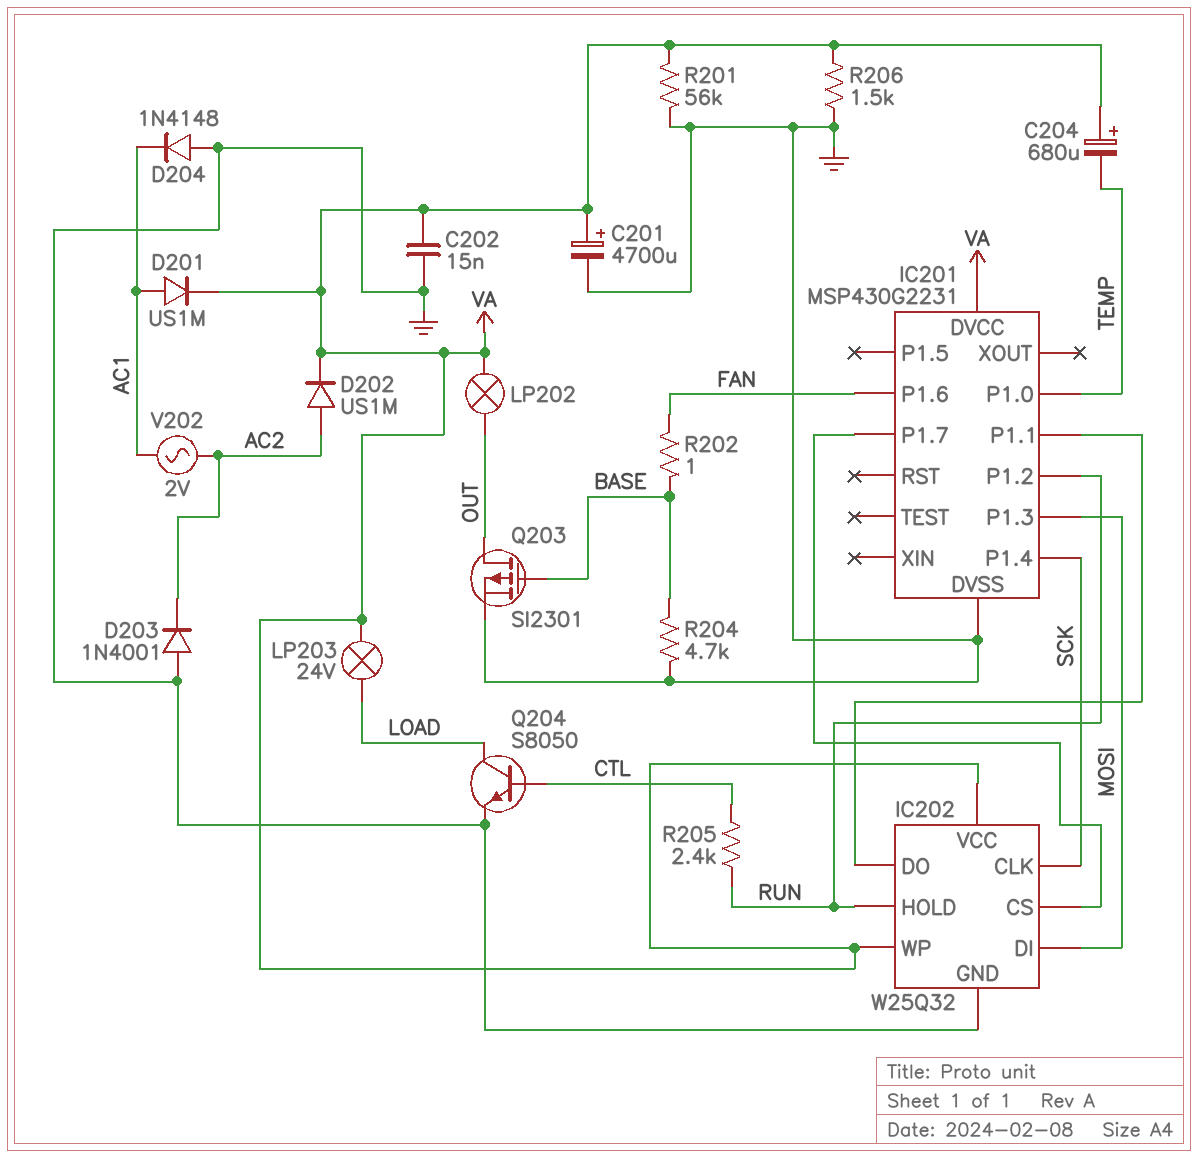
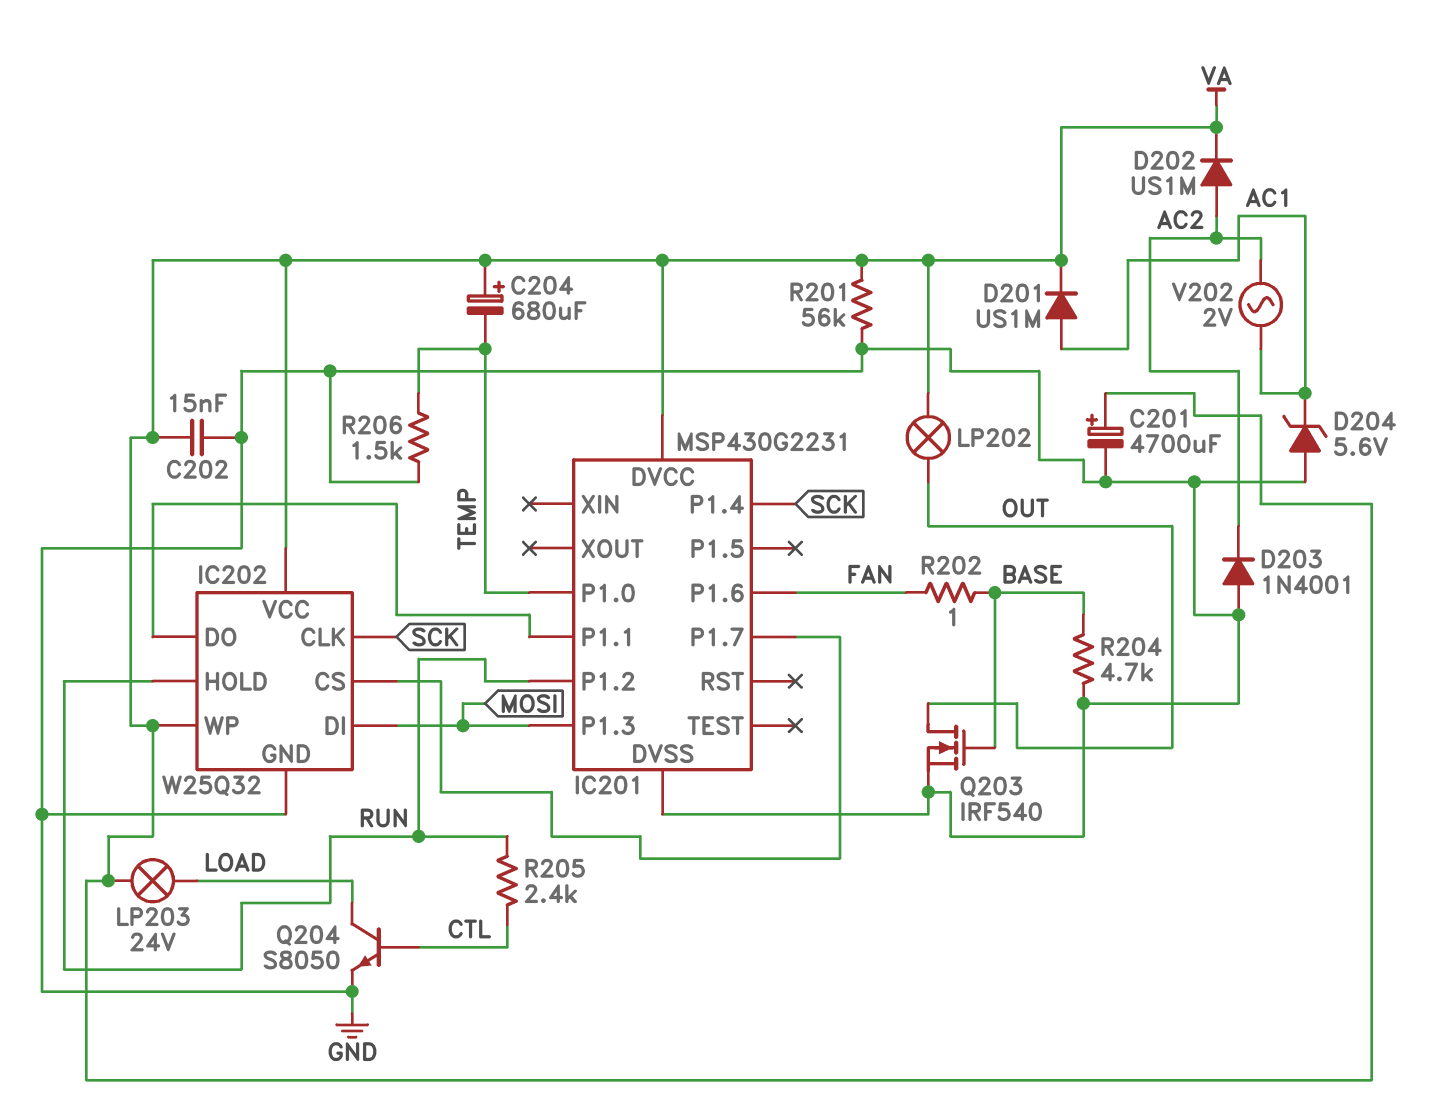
D204: diode 1N4148 (A GND, K AC1) -> zener 5.6V (A GND, K AC1)
Q203: PMOS SI2301 (G BASE, D OUT, S GND) -> NMOS IRF540 (G BASE, D OUT, S GND)
R206: 1.5k (GND, VA) -> 1.5k (GND, TEMP)

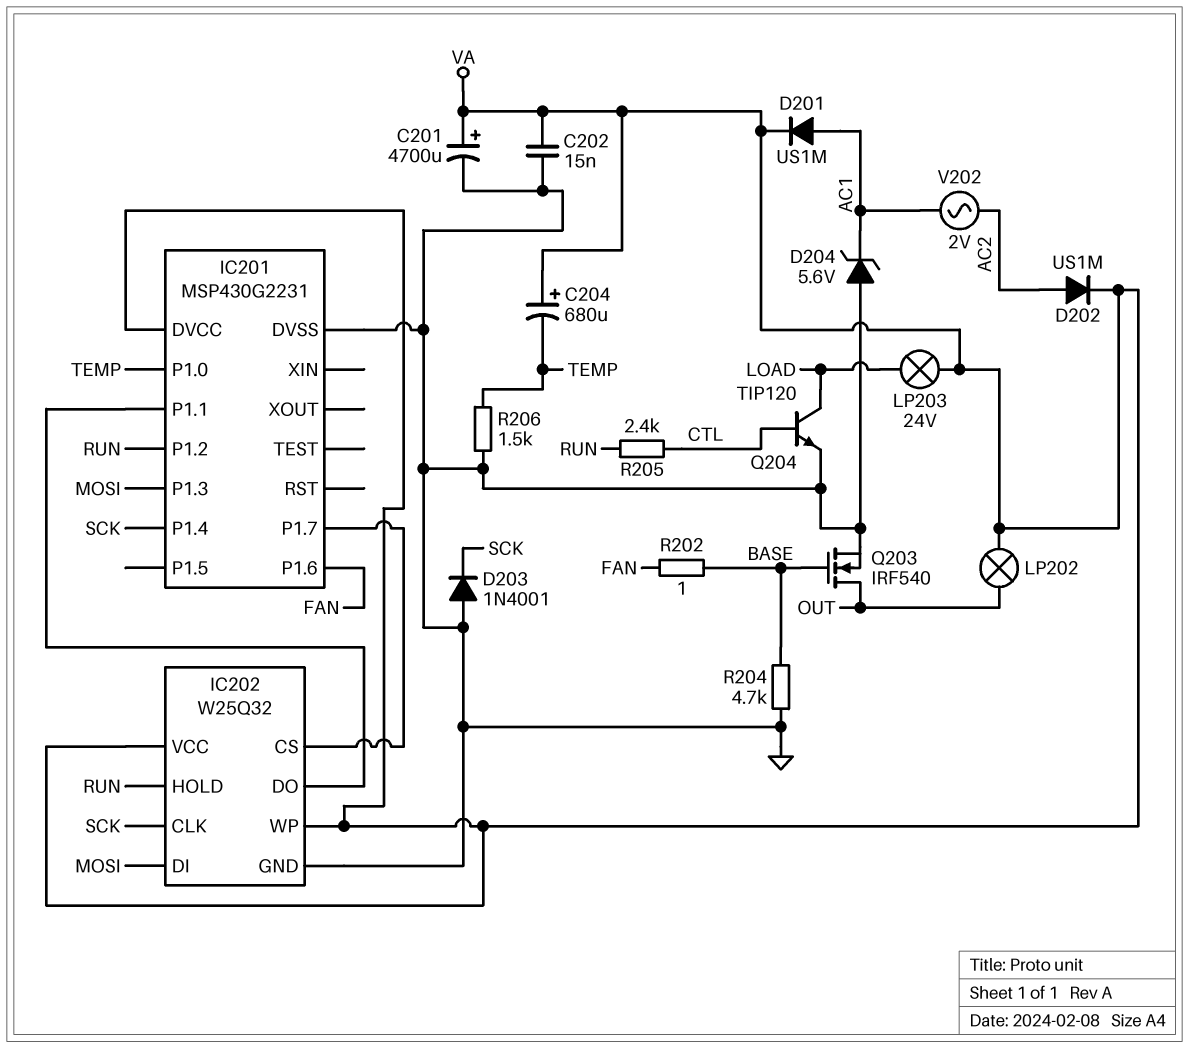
D203: diode 1N4001 (A GND, K AC2) -> diode 1N4001 (A GND, K SCK)
Q204: NPN S8050 (B CTL, C LOAD, E GND) -> NPN TIP120 (B CTL, C LOAD, E GND)
R201: 56k (GND, VA) -> none

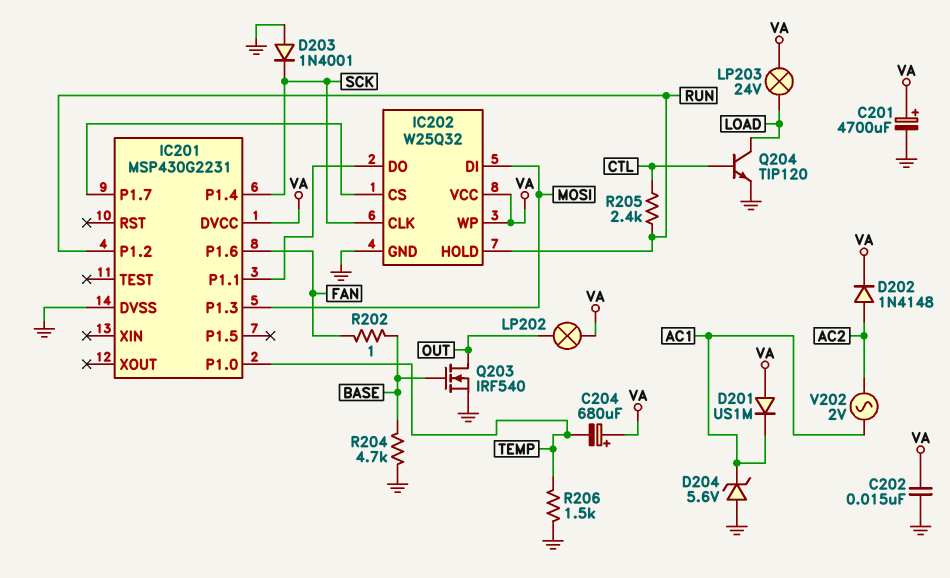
D201: diode US1M (A AC1, K VA) -> diode US1M (A VA, K AC1)
D202: diode US1M (A AC2, K VA) -> diode 1N4148 (A AC2, K VA)

